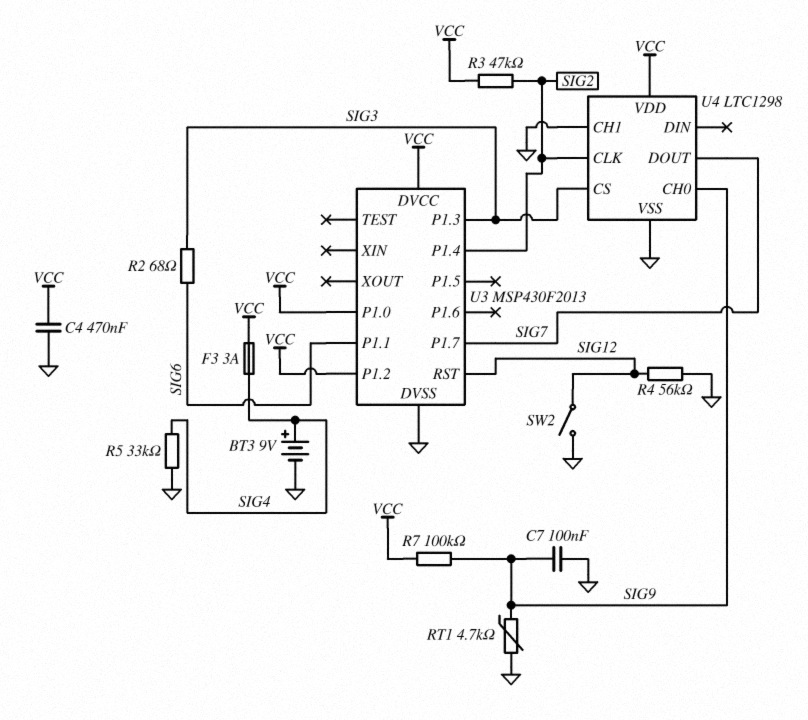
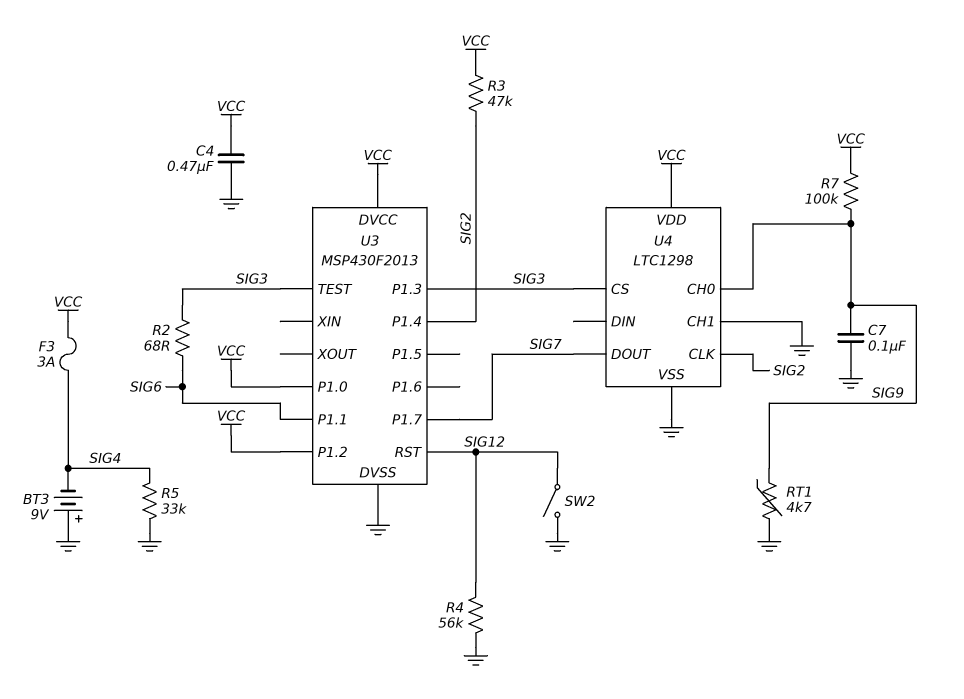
BT3: 9V (plus SIG4, minus GND) -> 9V (plus GND, minus SIG4)
U3 pin TEST: none -> SIG3

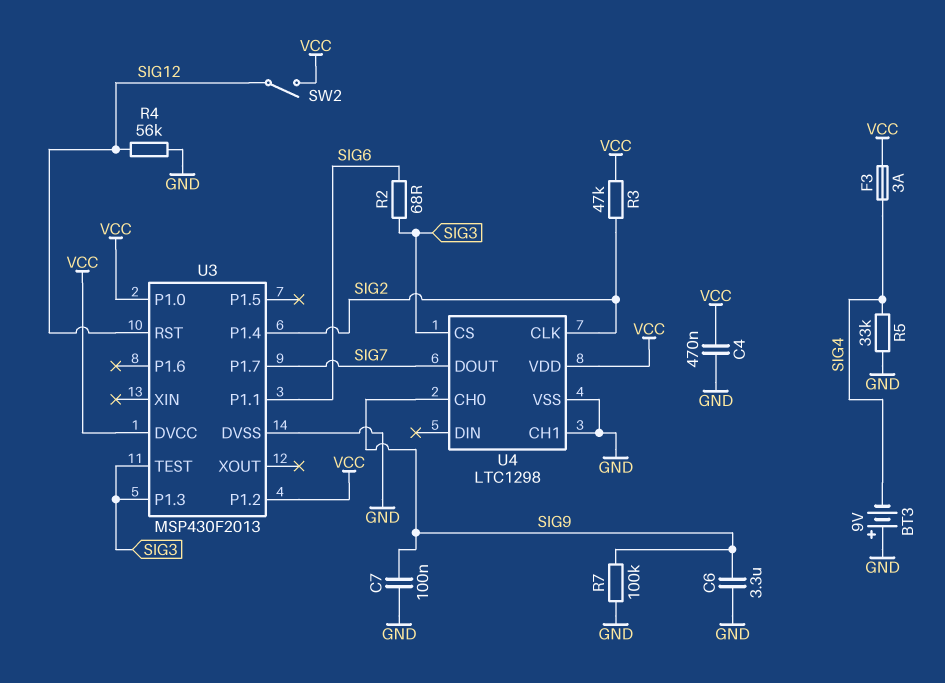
C6: none -> 3.3uF (GND, SIG9)
R7: 100k (SIG9, VCC) -> 100k (GND, SIG9)
RT1: 4.7k (GND, SIG9) -> none
SW2: switch (GND, SIG12) -> switch (SIG12, VCC)

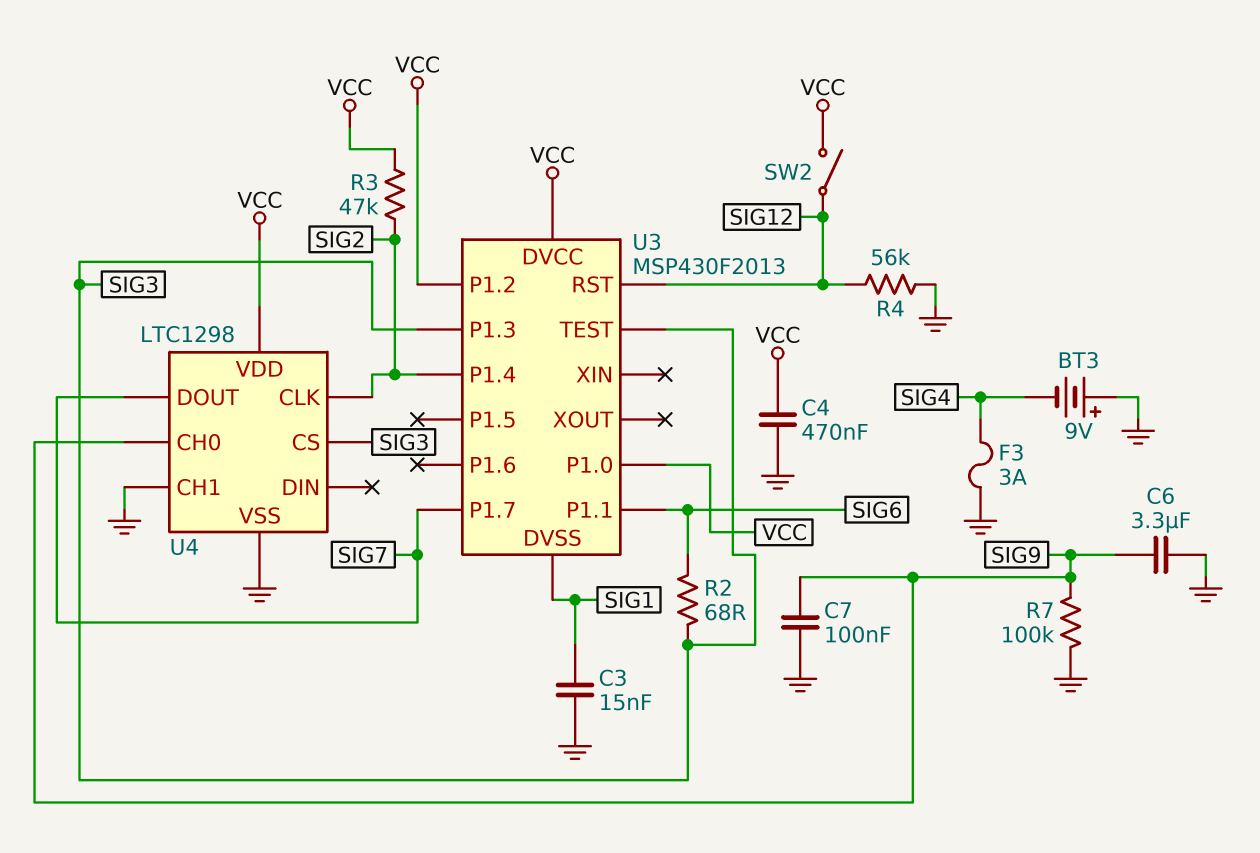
C3: none -> 15nF (GND, SIG1)
F3: 3A (SIG4, VCC) -> 3A (GND, SIG4)
R5: 33k (GND, SIG4) -> none
U3 pin DVSS: GND -> SIG1

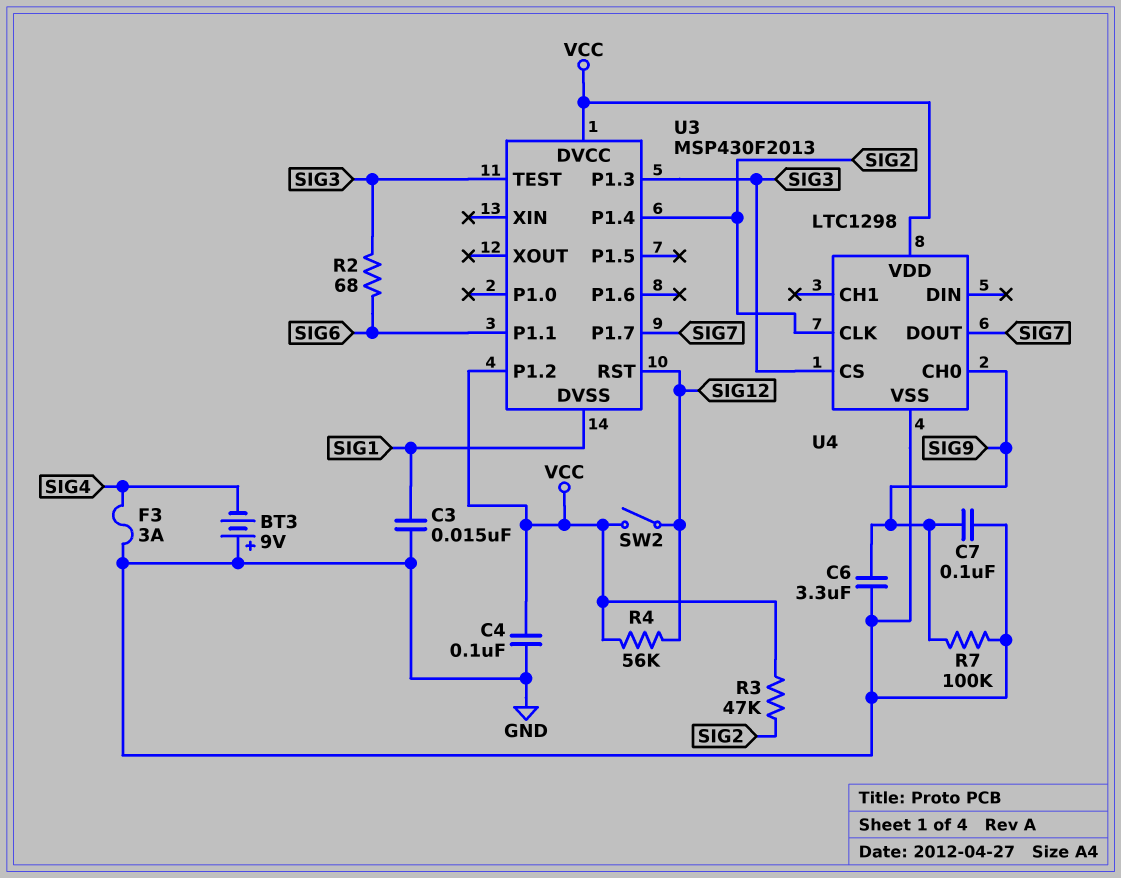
C4: 470nF (GND, VCC) -> 100nF (GND, VCC)
R4: 56k (GND, SIG12) -> 56k (SIG12, VCC)
U3 pin P1.0: VCC -> none
U4 pin CH1: GND -> none

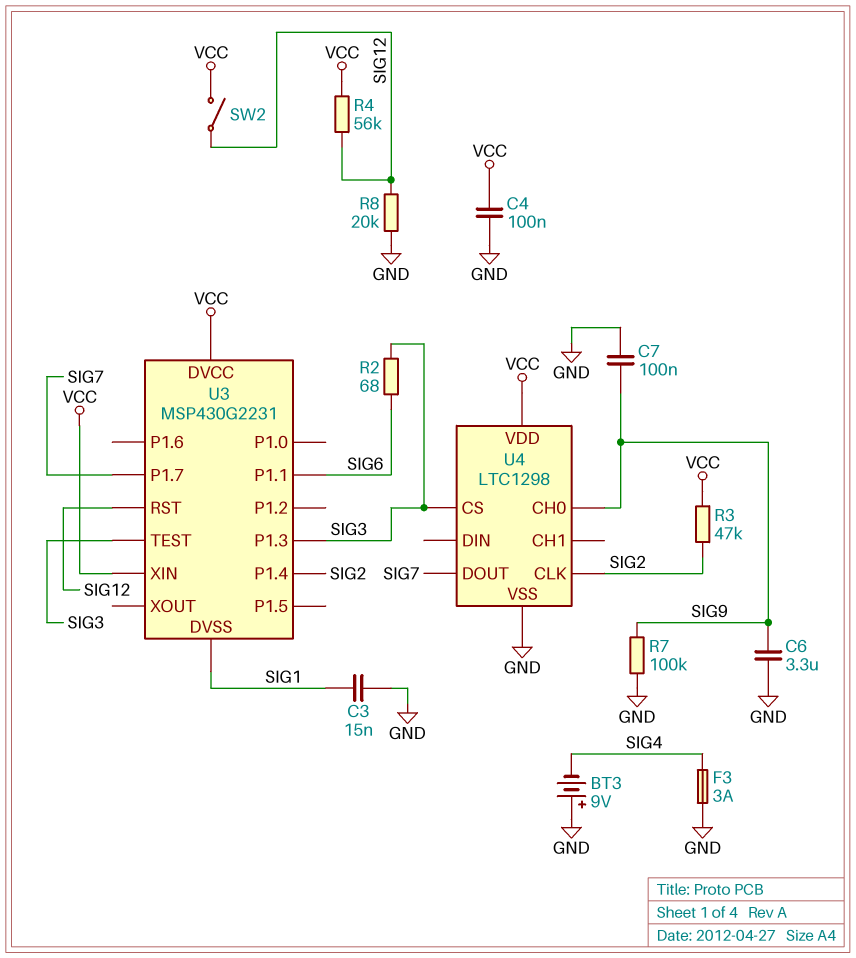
R8: none -> 20k (GND, SIG12)
U3: MSP430F2013 -> MSP430G2231
U3 pin P1.2: VCC -> none
U3 pin XIN: none -> VCC

